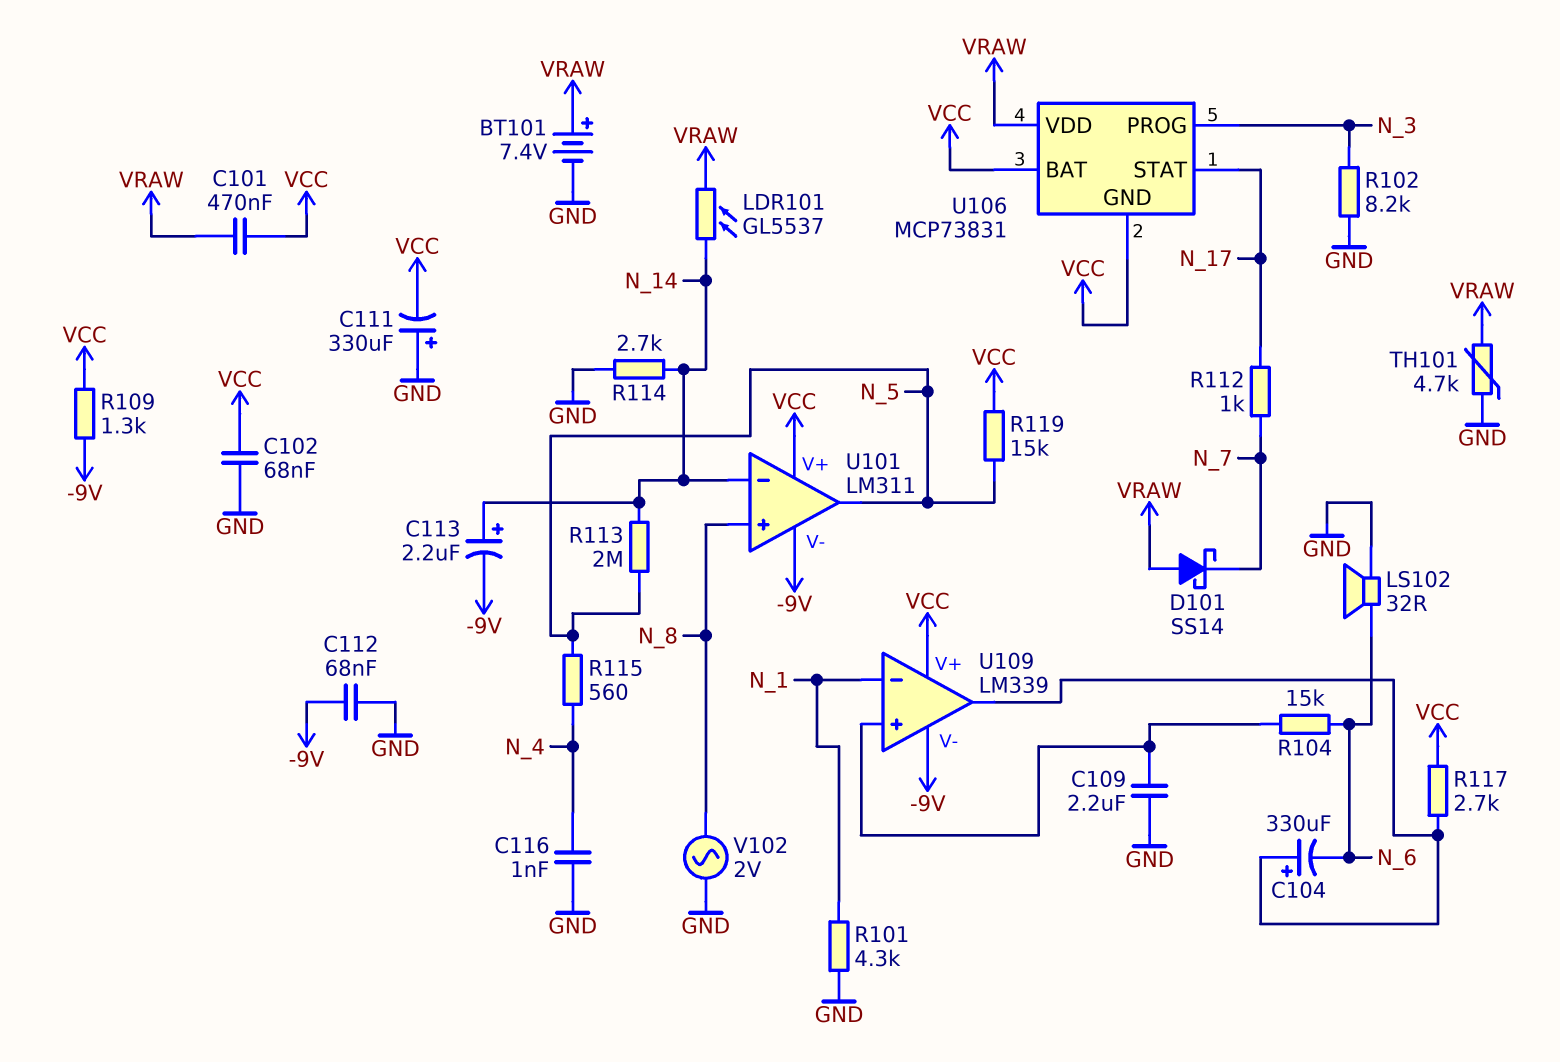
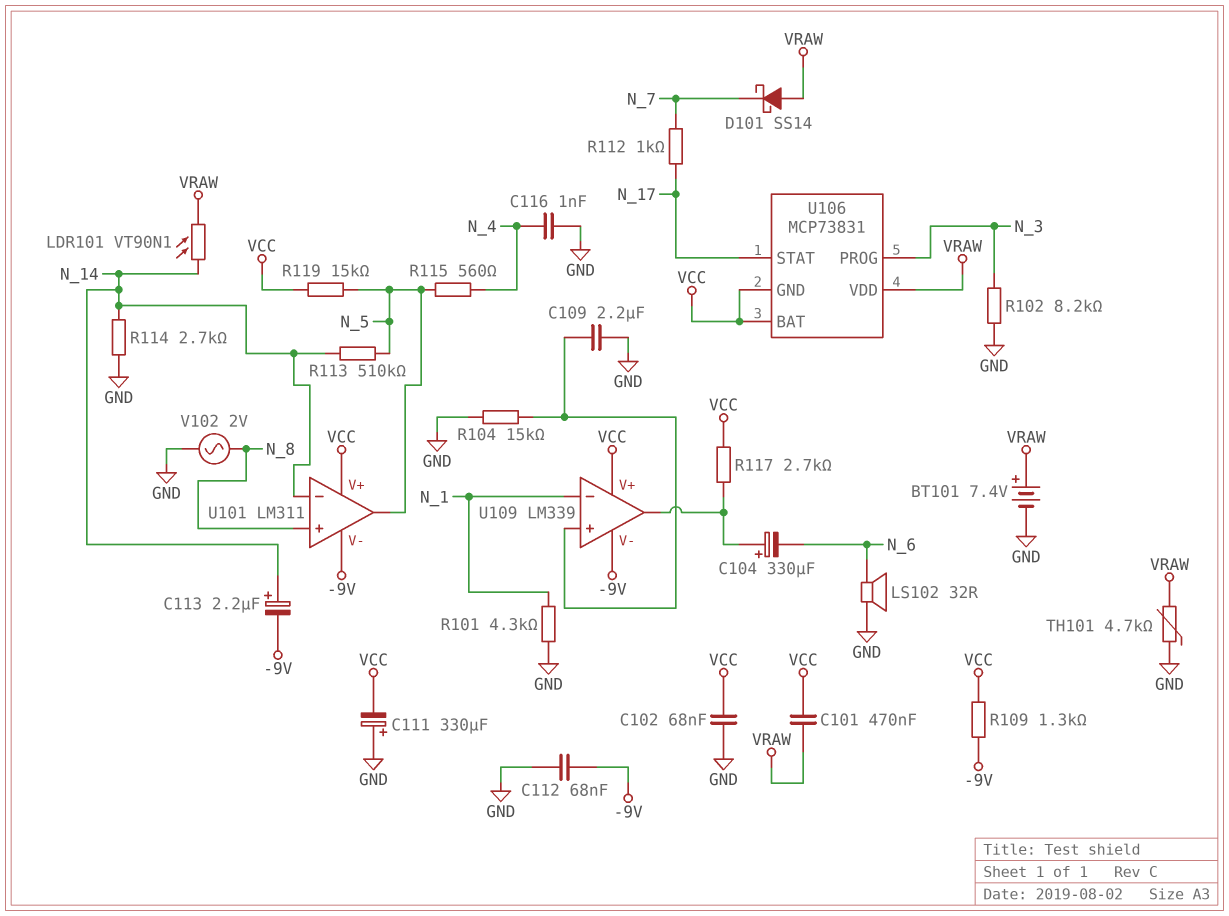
LDR101: GL5537 (N_14, VRAW) -> VT90N1 (N_14, VRAW)
R104: 15k (N_6, U109/in+) -> 15k (GND, U109/in+)
R113: 2M (N_5, N_14) -> 510k (N_5, N_14)

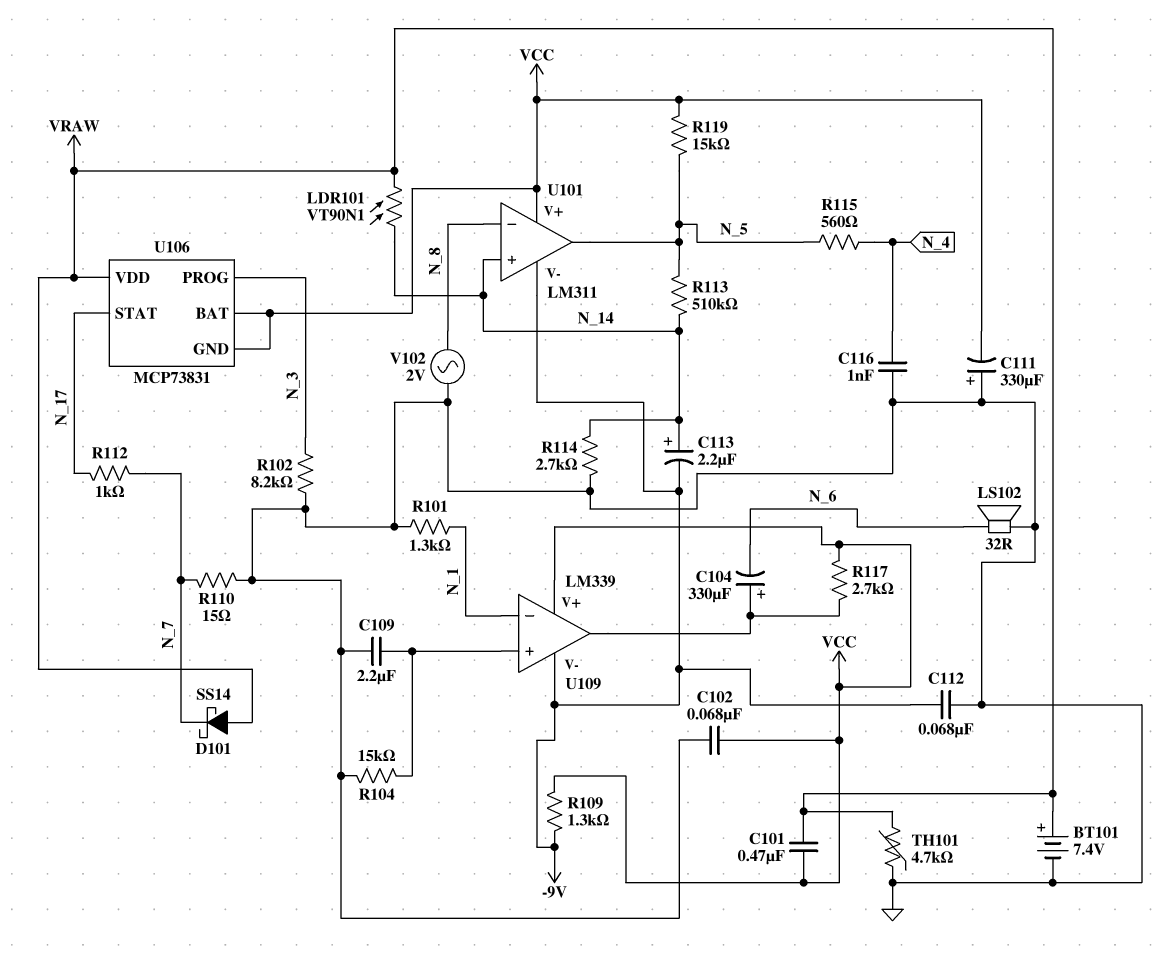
R101: 4.3k (GND, N_1) -> 1.3k (GND, N_1)
R110: none -> 15 (GND, N_7)
U101 pin in+: N_8 -> N_14
U101 pin in-: N_14 -> N_8

